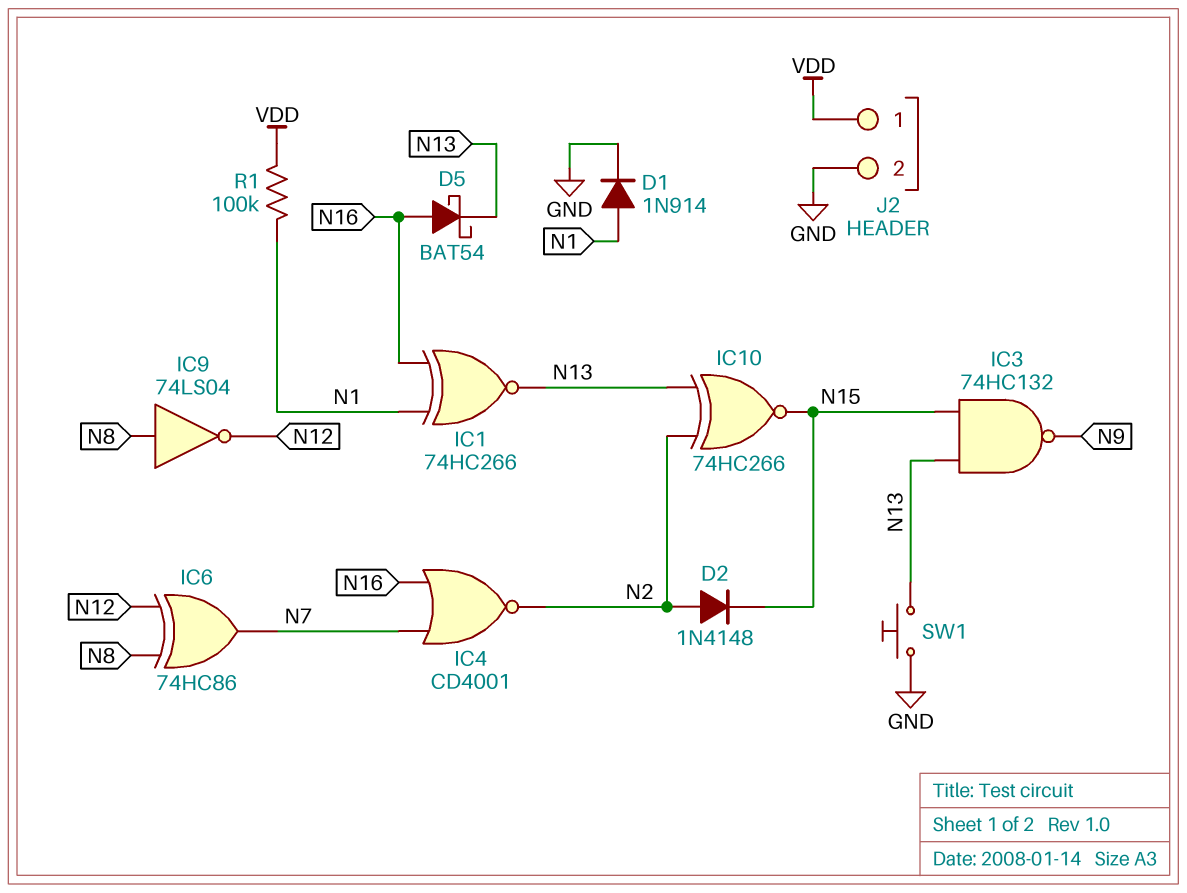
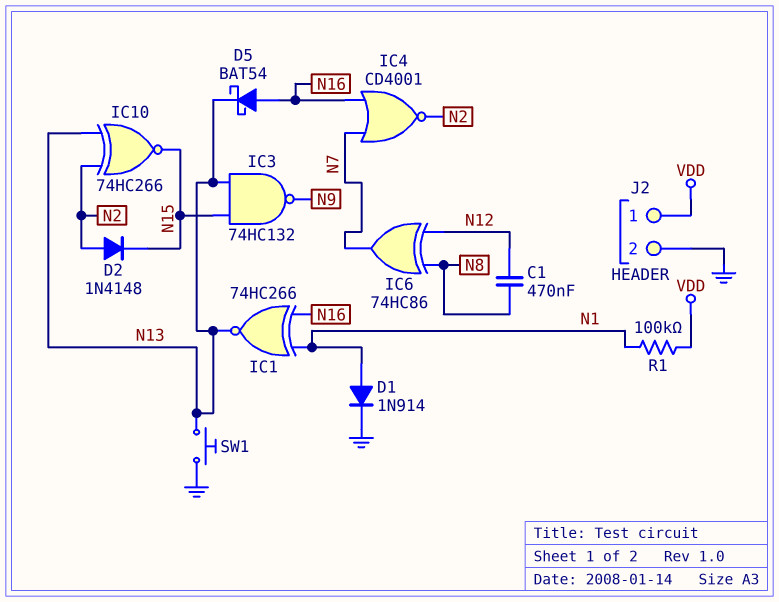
C1: none -> 470nF (N8, N12)
IC9: NOT 74LS04 (in N8, out N12) -> none

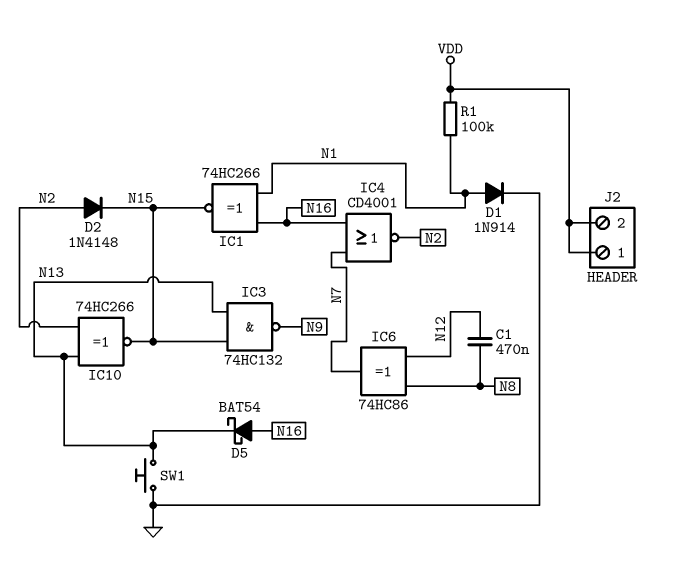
IC1: XNOR 74HC266 (in N1, in N16, out N13) -> XNOR 74HC266 (in N1, in N16, out N15)
J2 pin 2: GND -> VDD

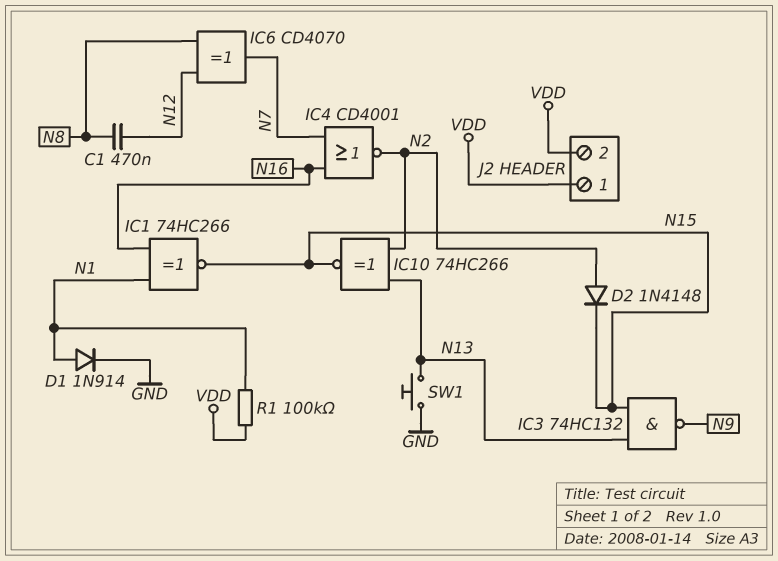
D5: schottky BAT54 (A N16, K N13) -> none
IC6: XOR 74HC86 (in N8, in N12, out N7) -> XOR CD4070 (in N8, in N12, out N7)

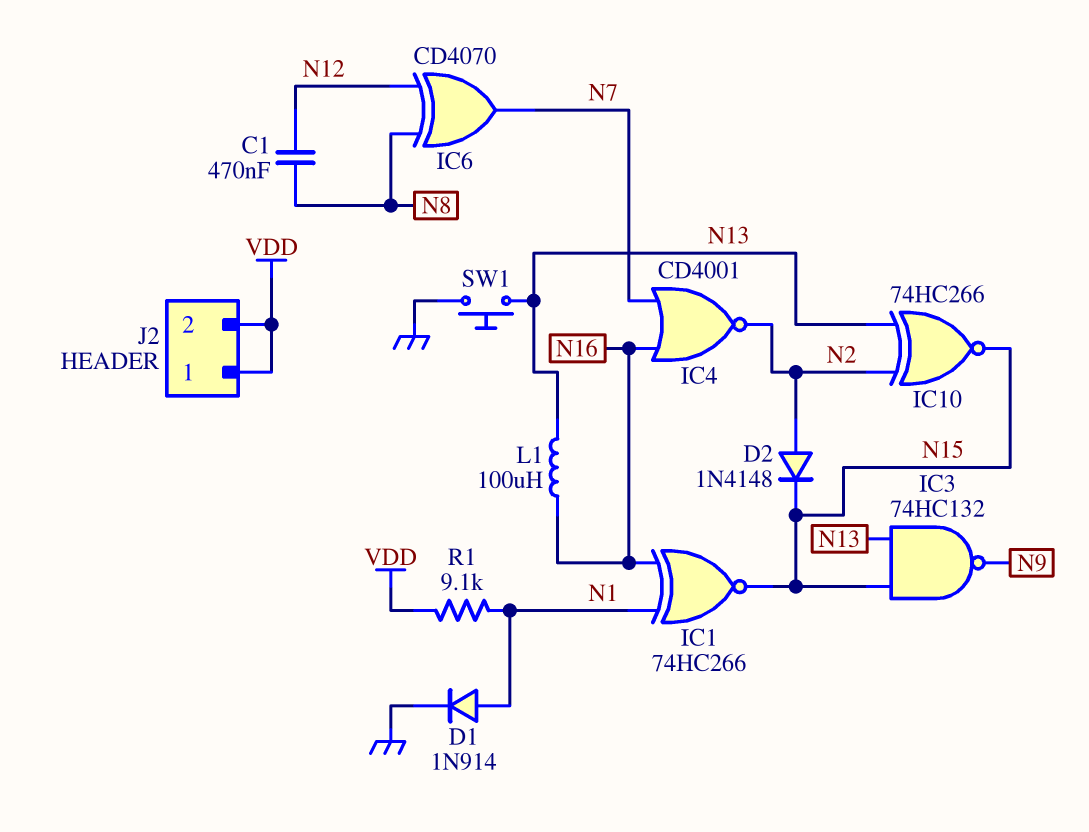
L1: none -> 100uH (N13, N16)
R1: 100k (N1, VDD) -> 9.1k (N1, VDD)

